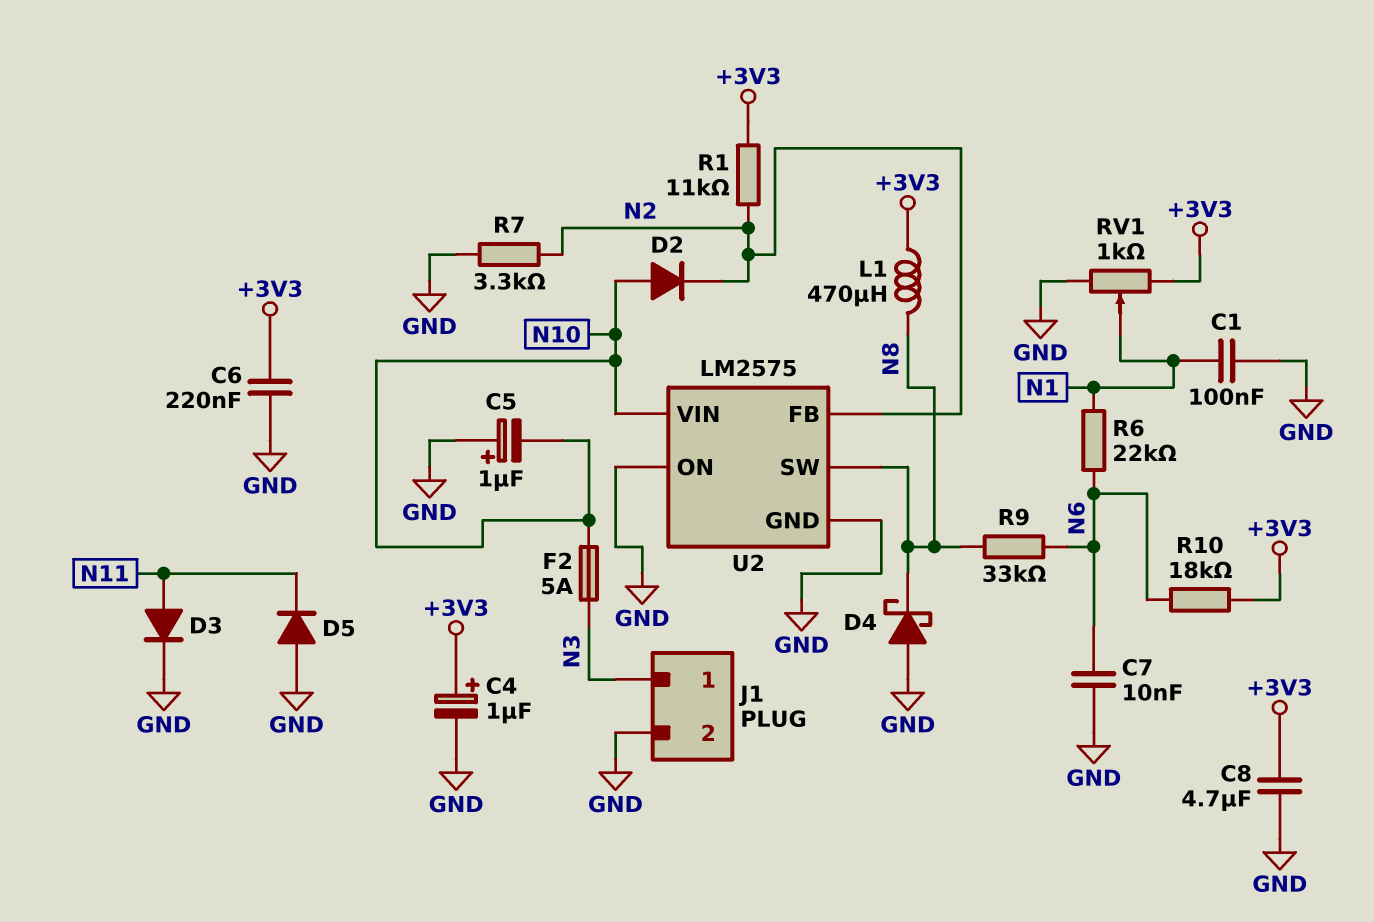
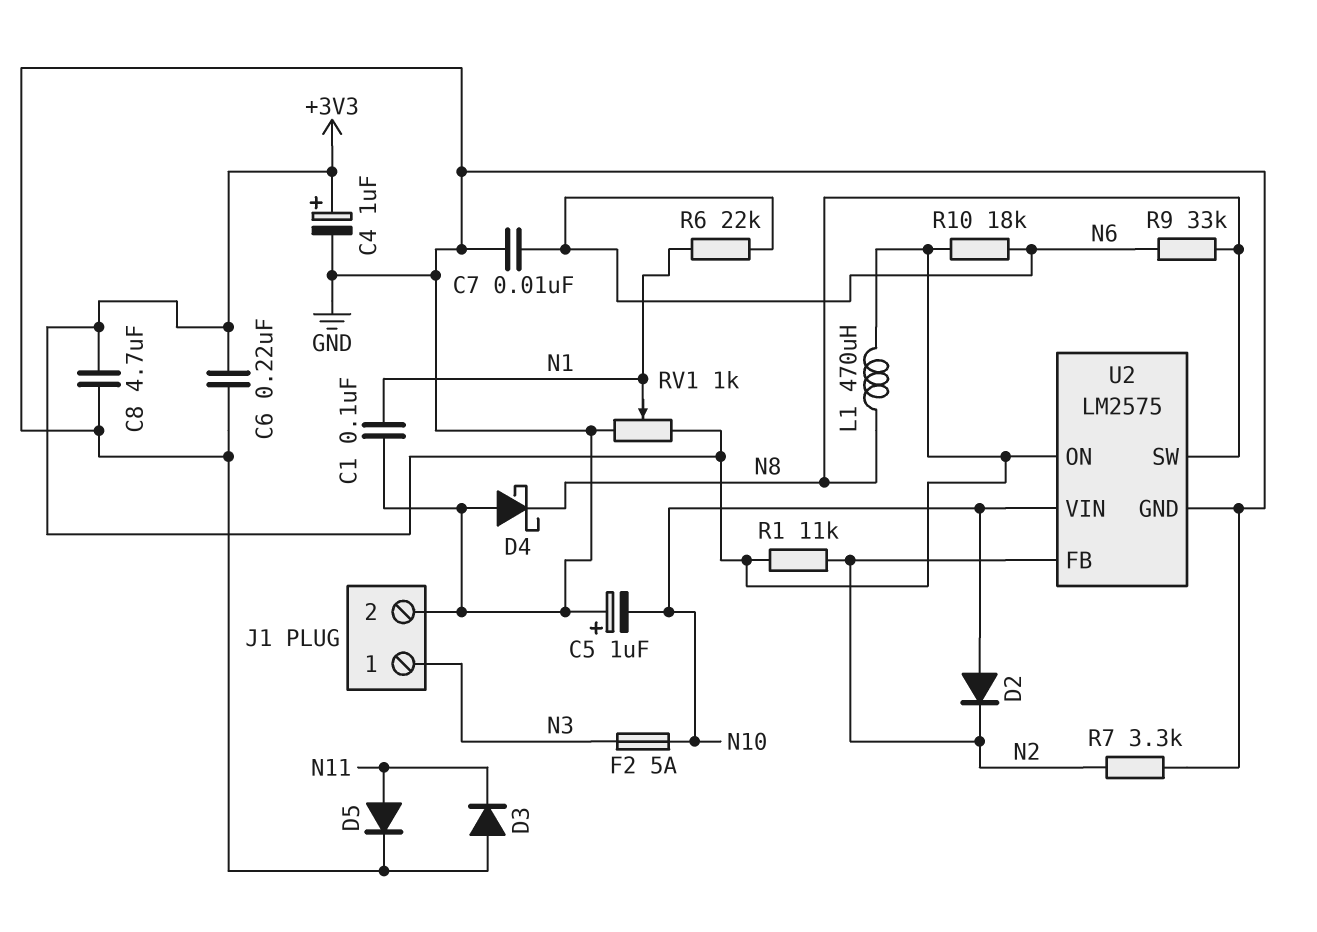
D3: diode (A N11, K GND) -> diode (A GND, K N11)
D5: diode (A GND, K N11) -> diode (A N11, K GND)
U2 pin ON: GND -> +3V3

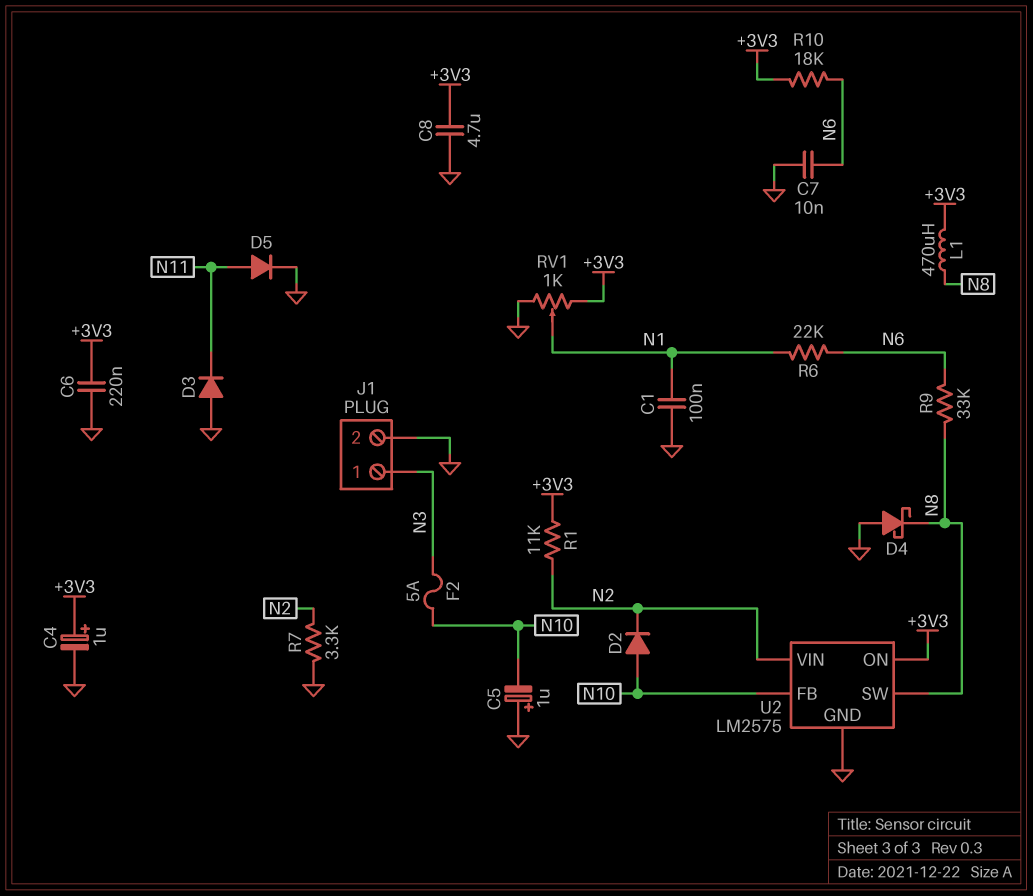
U2 pin FB: N2 -> N10
U2 pin VIN: N10 -> N2

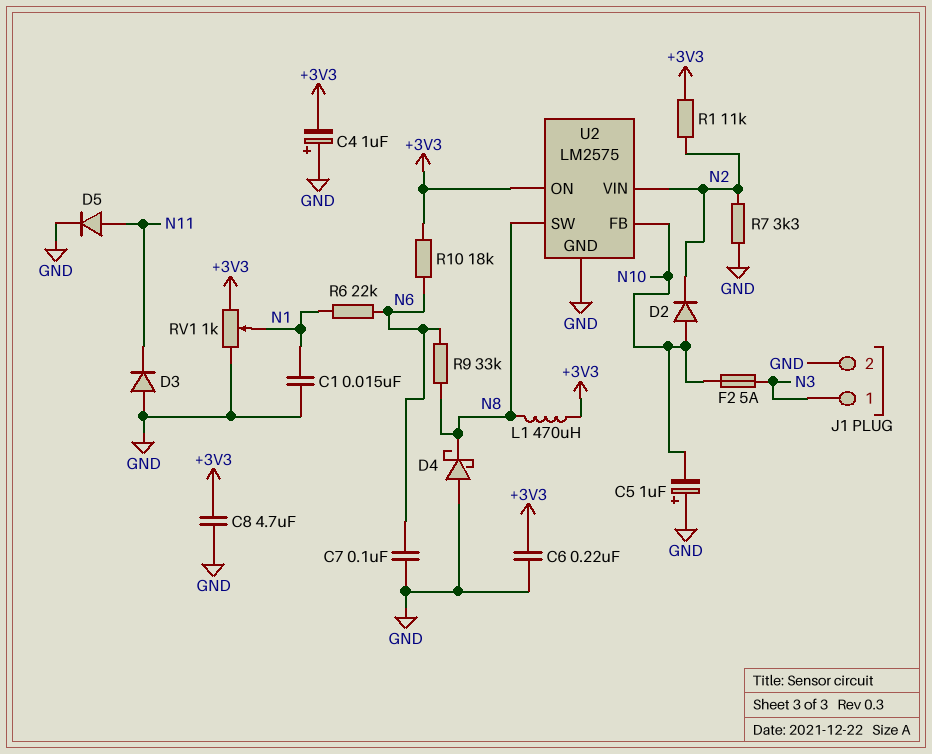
C1: 100nF (GND, N1) -> 15nF (GND, N1)
C4: 1uF (plus +3V3, minus GND) -> 1uF (plus GND, minus +3V3)
C7: 10nF (GND, N6) -> 100nF (GND, N6)

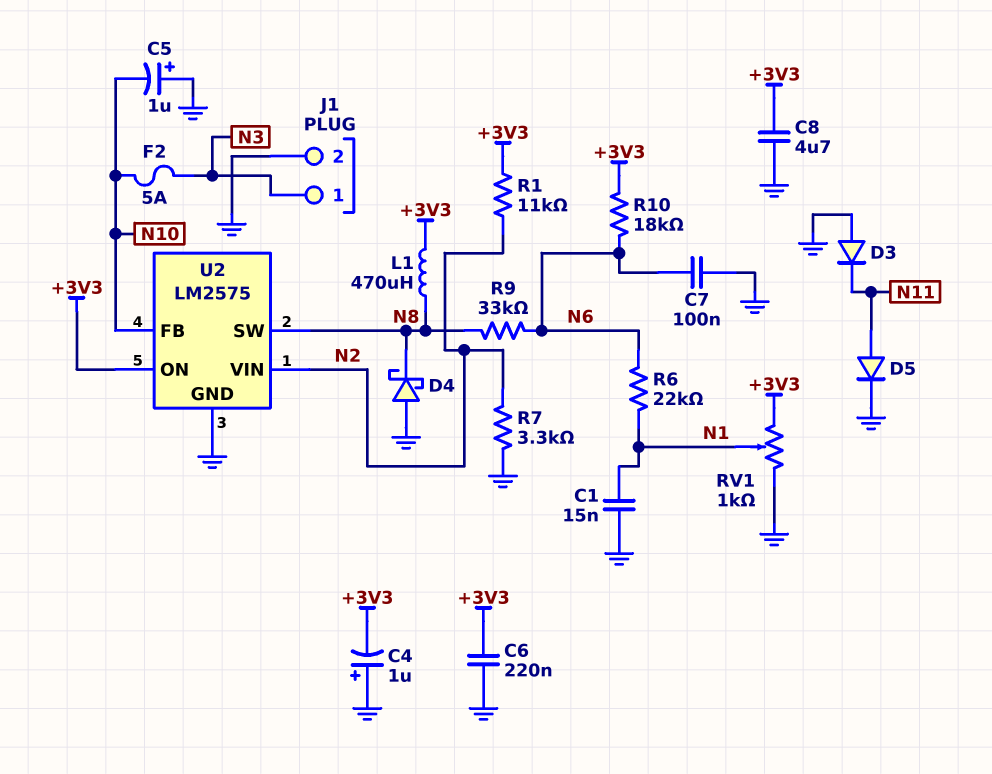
D2: diode (A N10, K N2) -> none

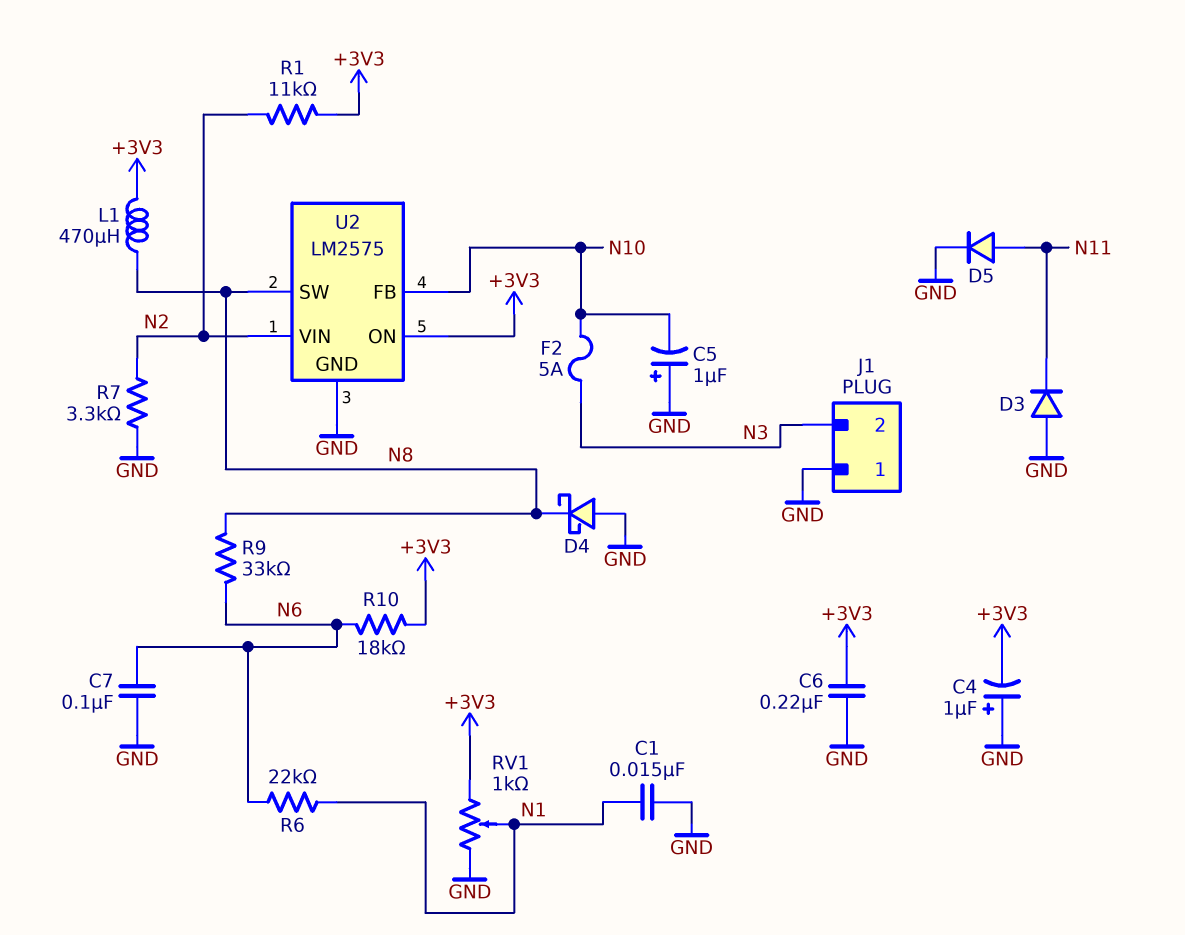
C8: 4.7uF (+3V3, GND) -> none
J1 pin 1: N3 -> GND
J1 pin 2: GND -> N3

